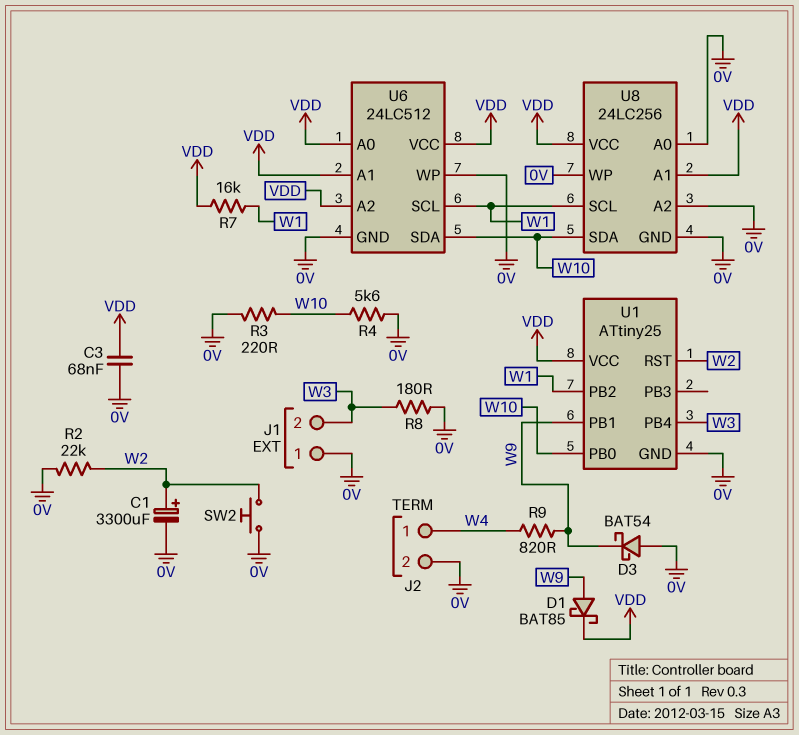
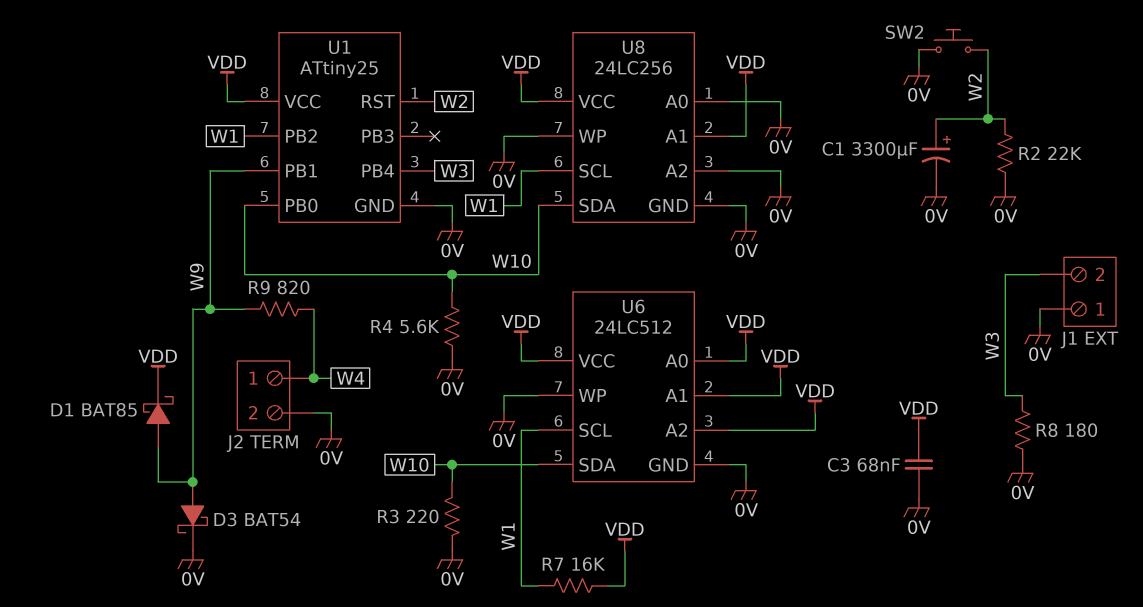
D3: schottky BAT54 (A 0V, K W9) -> schottky BAT54 (A W9, K 0V)

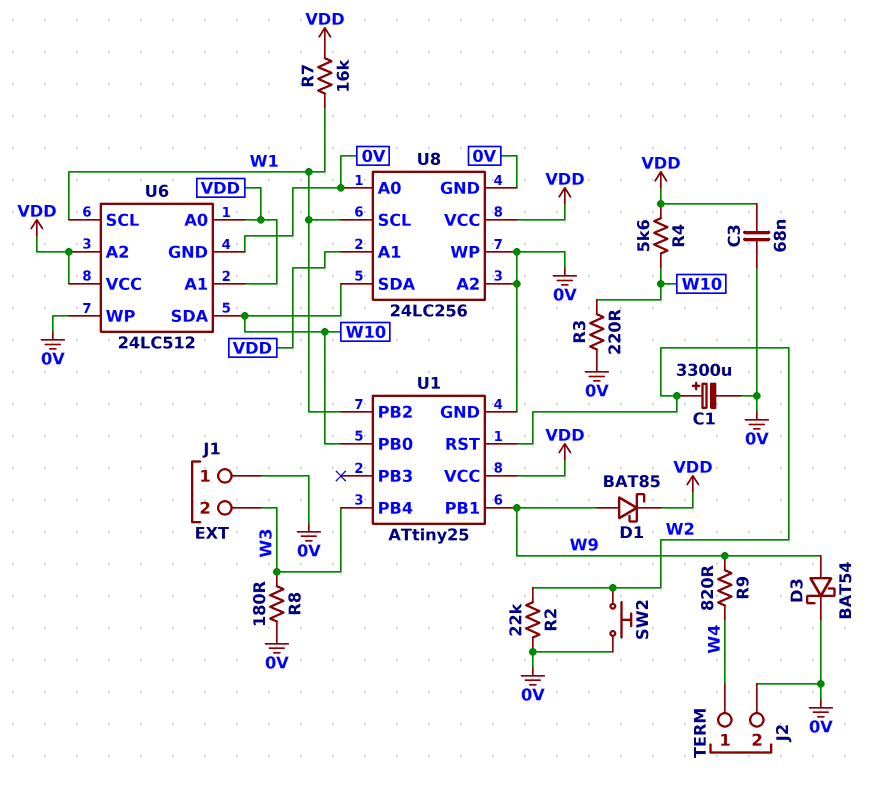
R4: 5.6k (0V, W10) -> 5.6k (VDD, W10)

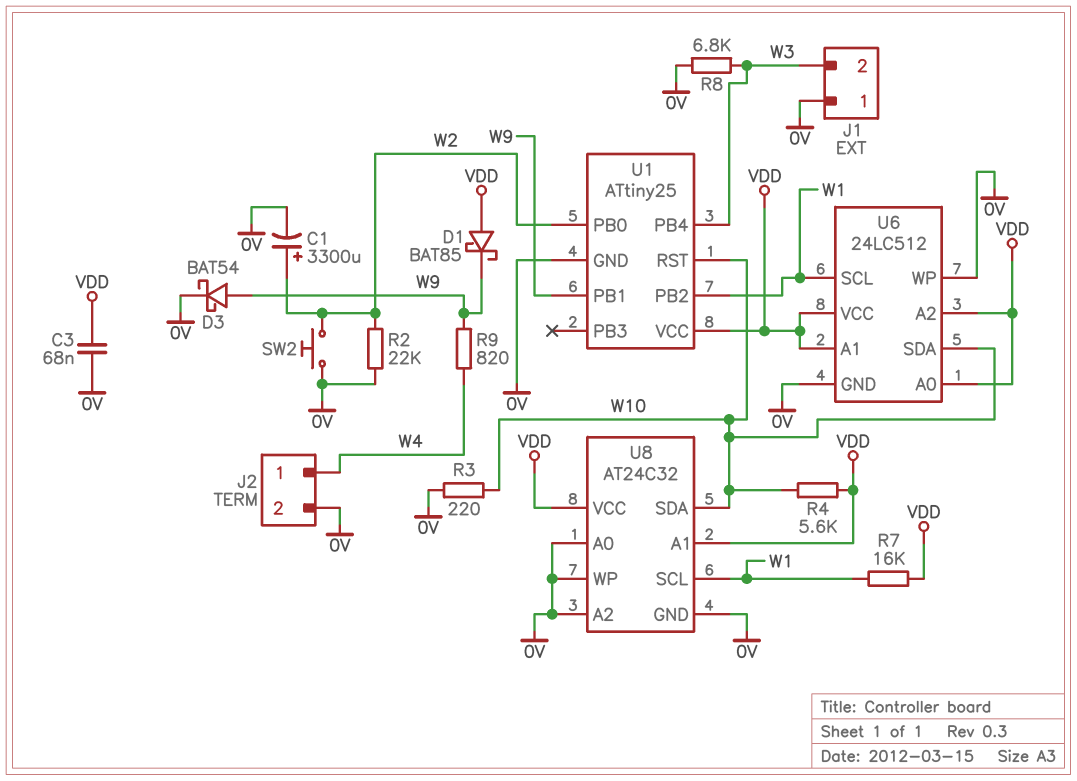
D1: schottky BAT85 (A W9, K VDD) -> schottky BAT85 (A VDD, K W9)
R8: 180 (0V, W3) -> 6.8k (0V, W3)
U1 pin PB0: W10 -> W2
U1 pin RST: W2 -> W10
U8: 24LC256 -> AT24C32

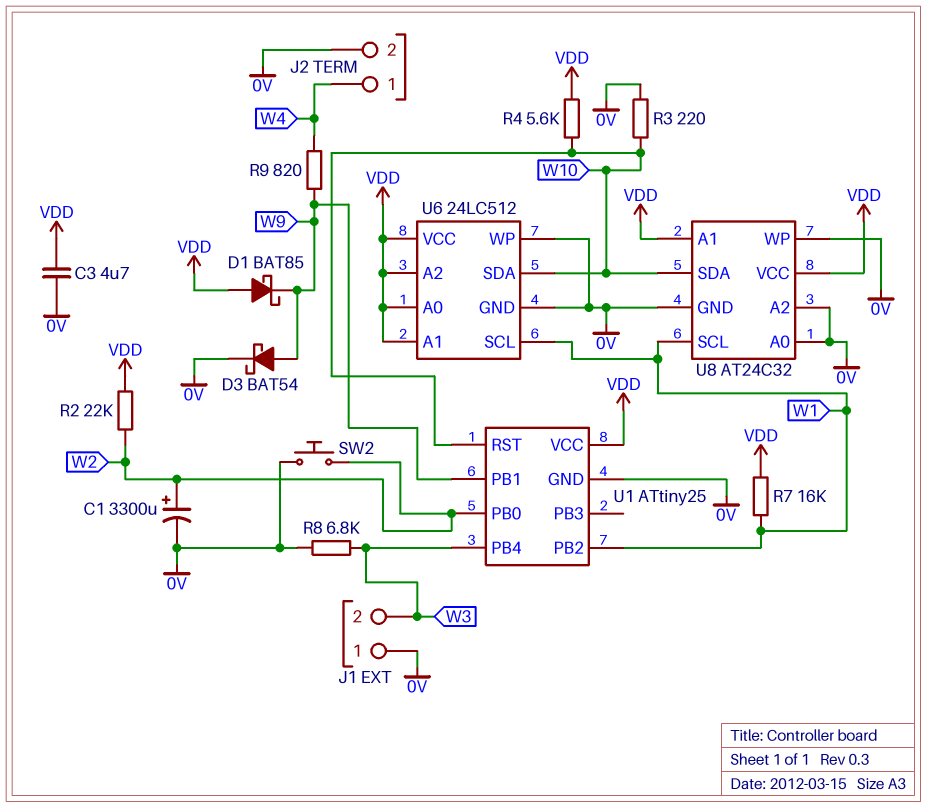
C3: 68nF (0V, VDD) -> 4.7uF (0V, VDD)
R2: 22k (0V, W2) -> 22k (VDD, W2)

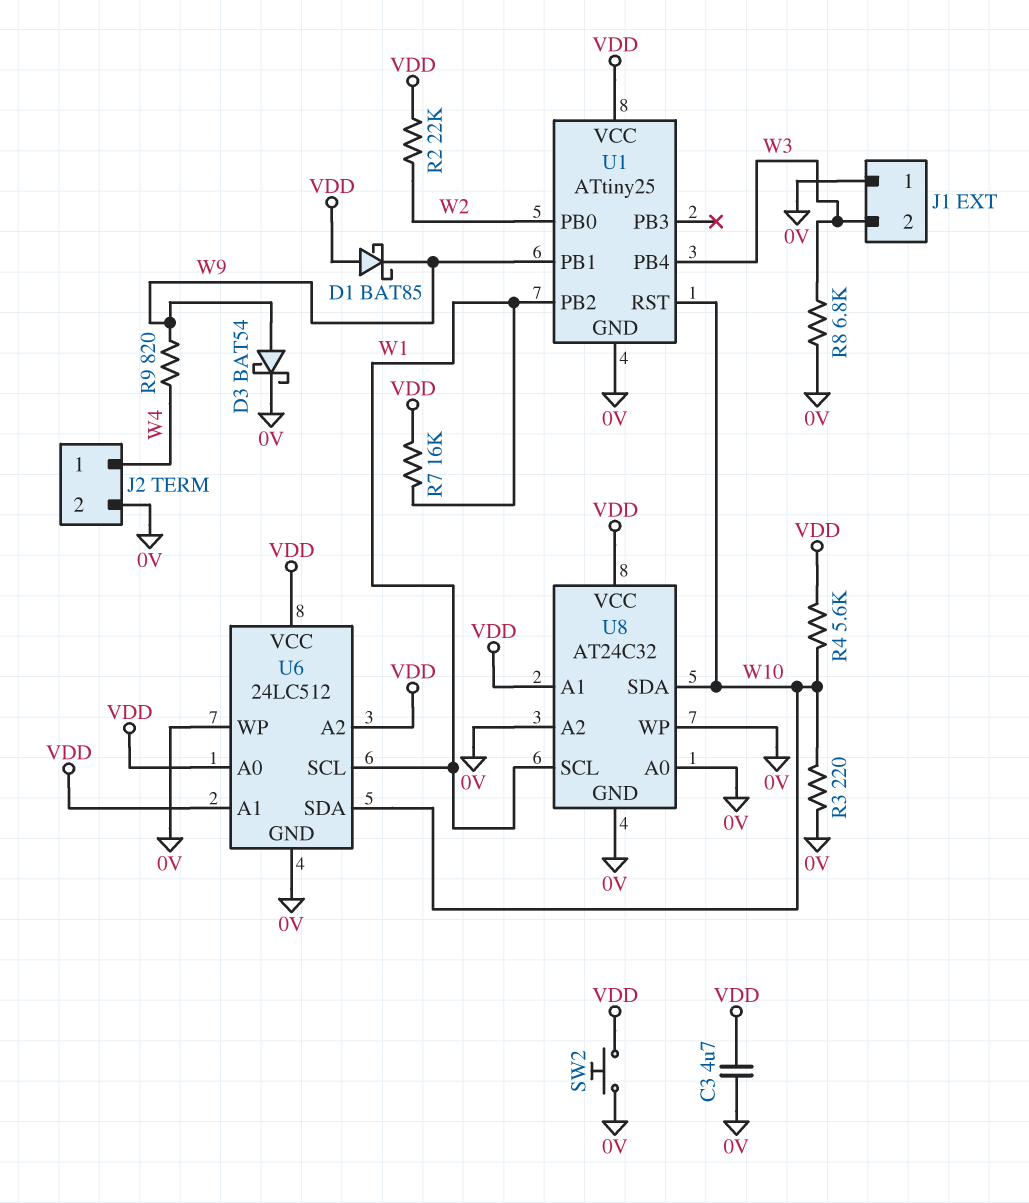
C1: 3300uF (plus W2, minus 0V) -> none
SW2: button (0V, W2) -> button (0V, VDD)

